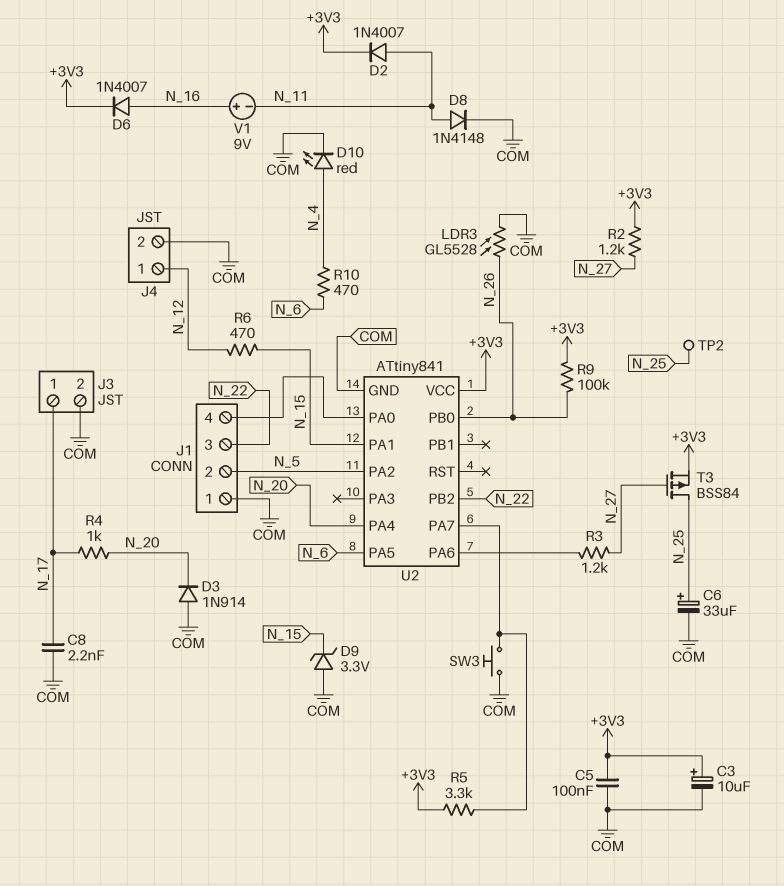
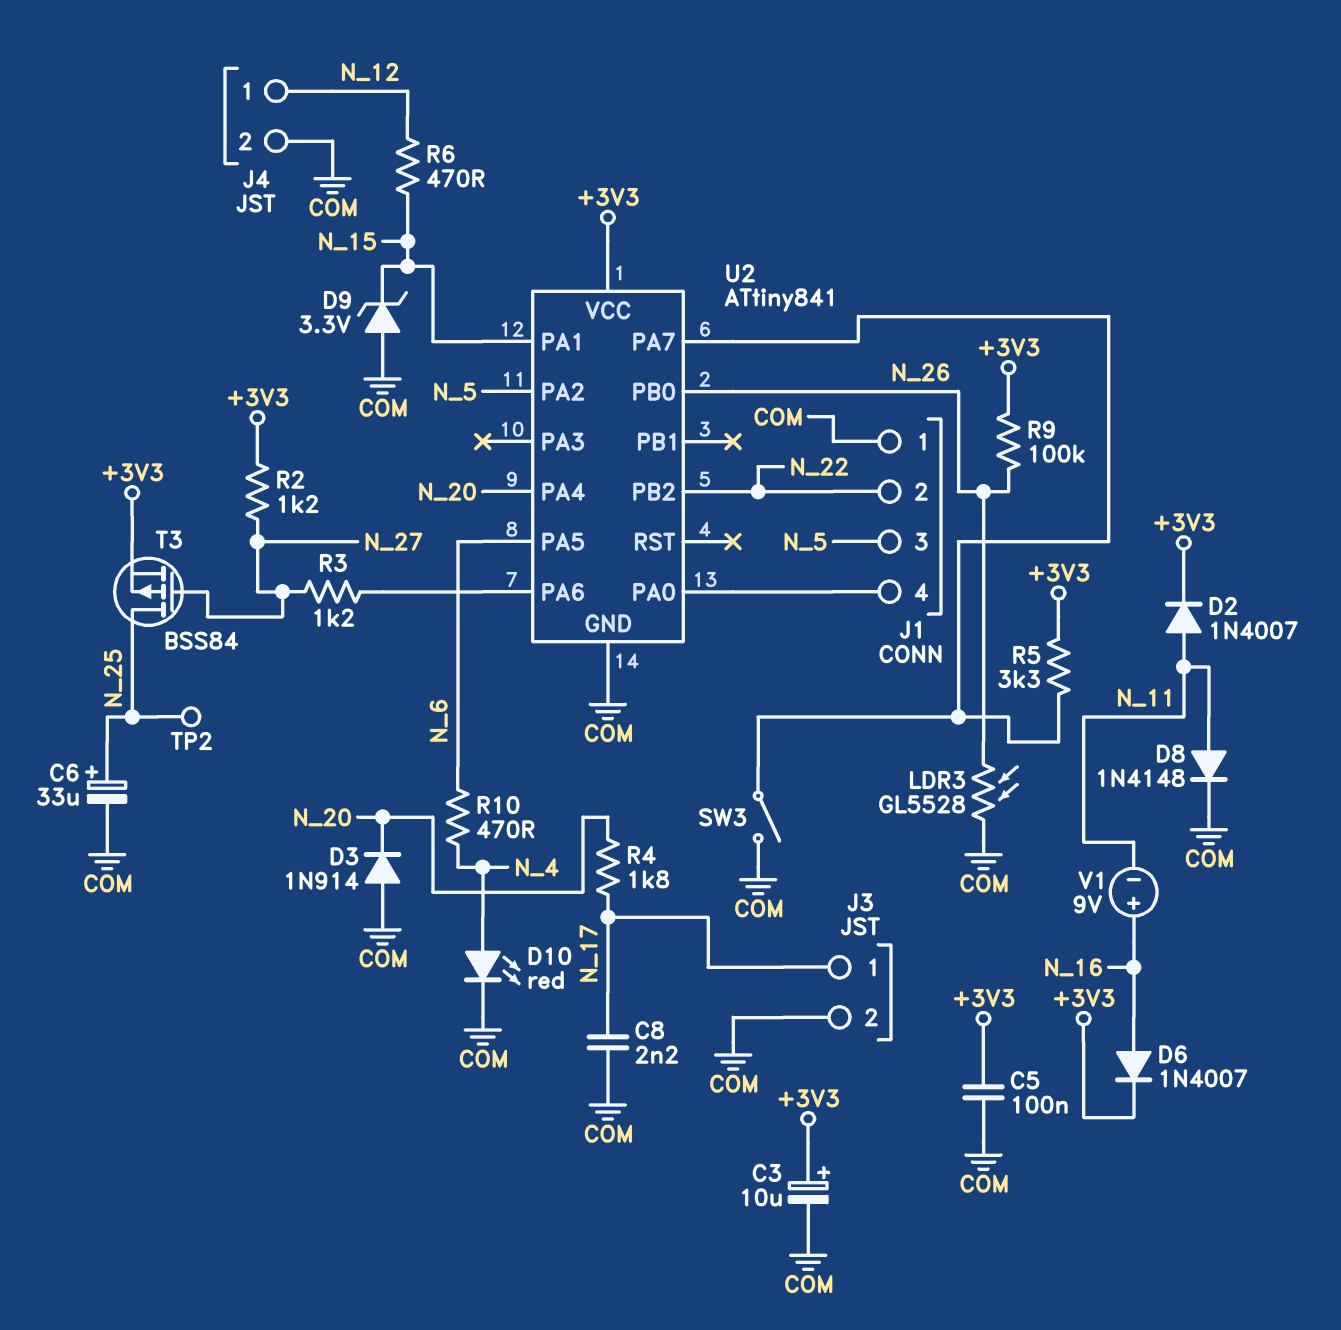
J1 pin 2: N_5 -> N_22
J1 pin 3: N_22 -> N_5
R4: 1k (N_17, N_20) -> 1.8k (N_17, N_20)
SW3: button (COM, U2/PA7) -> switch (COM, U2/PA7)

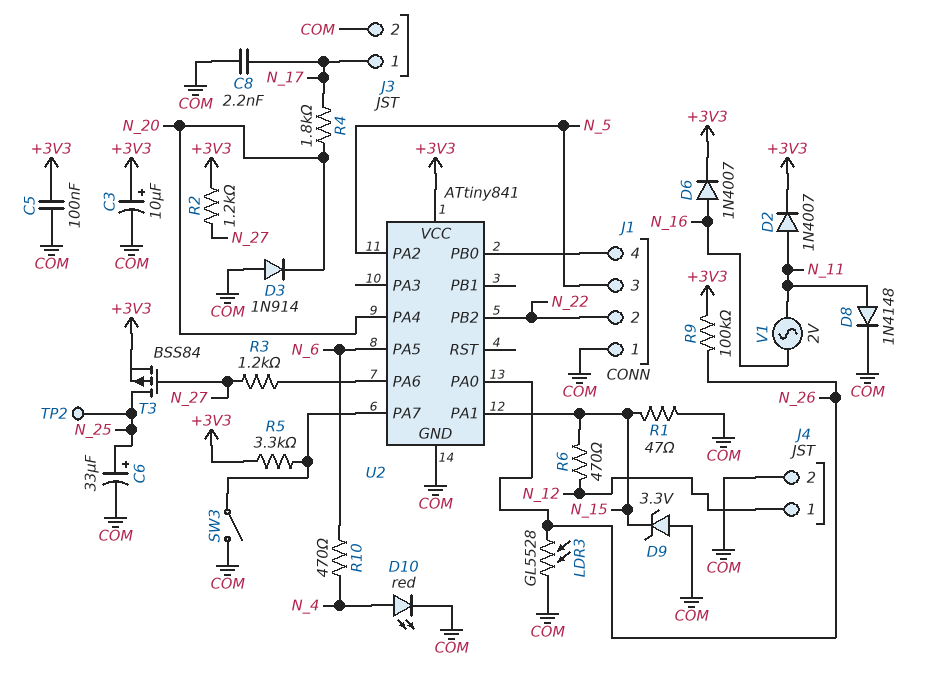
R1: none -> 47 (COM, N_15)
U2 pin PA0: J1/4 -> N_26
U2 pin PB0: N_26 -> J1/4
V1: 9V (plus N_16, minus N_11) -> AC 2V (N_11, N_16)

